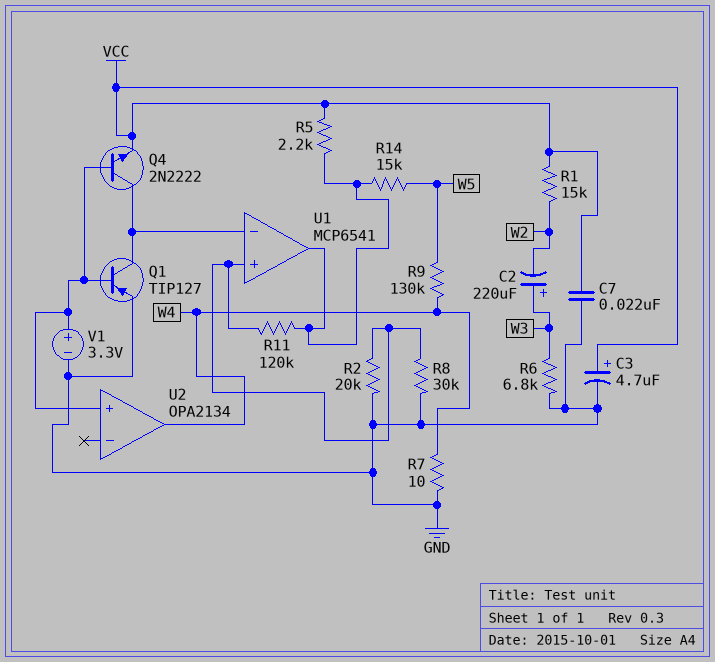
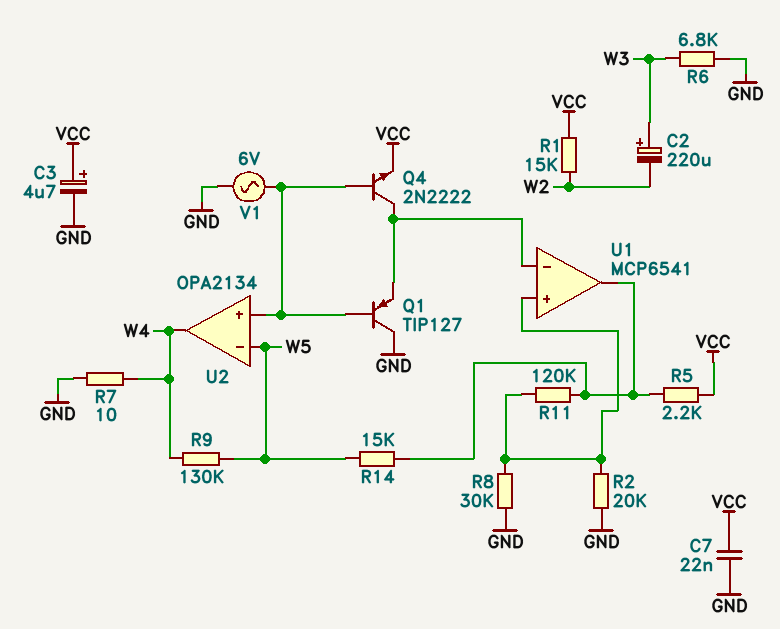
Q1: PNP TIP127 (B U2/in+, C U1/in-, E GND) -> PNP TIP127 (B U2/in+, C GND, E U1/in-)
U2 pin in-: none -> W5
V1: 3.3V (plus U2/in+, minus GND) -> AC 6V (GND, U2/in+)

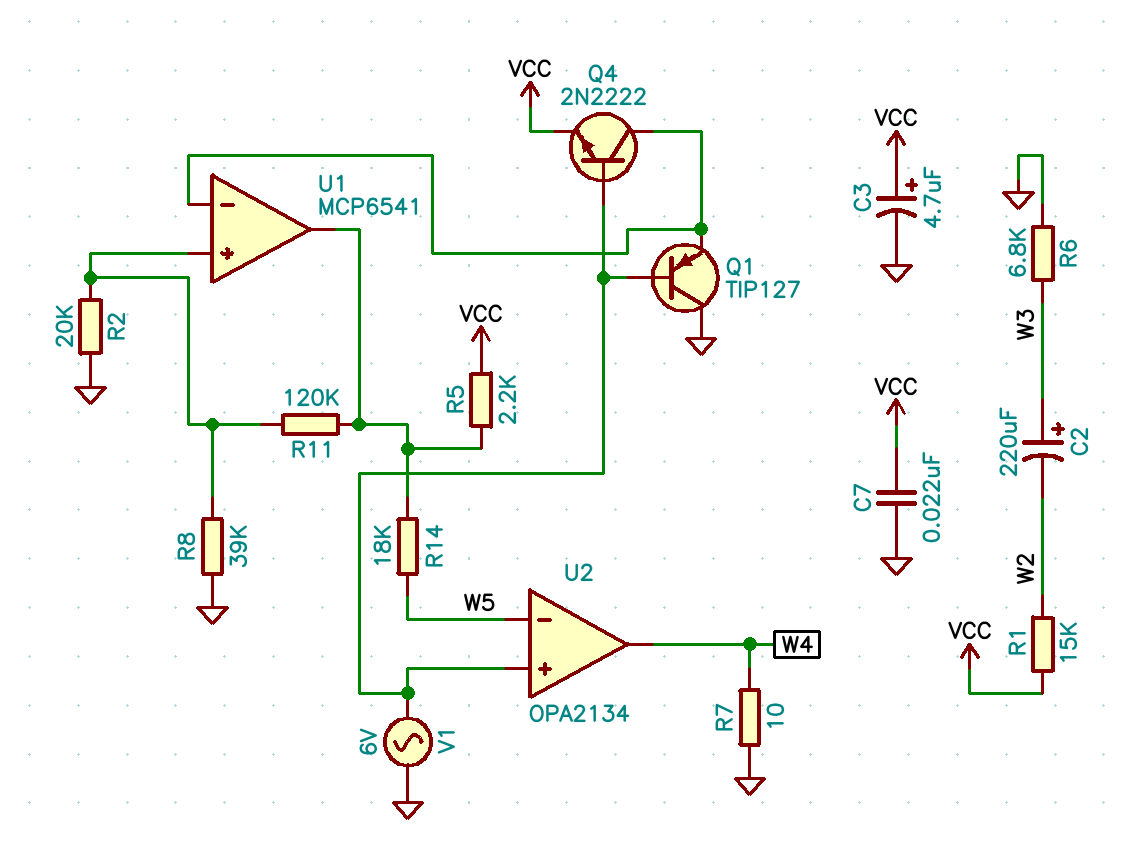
R8: 30k (GND, U1/in+) -> 39k (GND, U1/in+)
R9: 130k (W4, W5) -> none
R14: 15k (U1/out, W5) -> 18k (U1/out, W5)

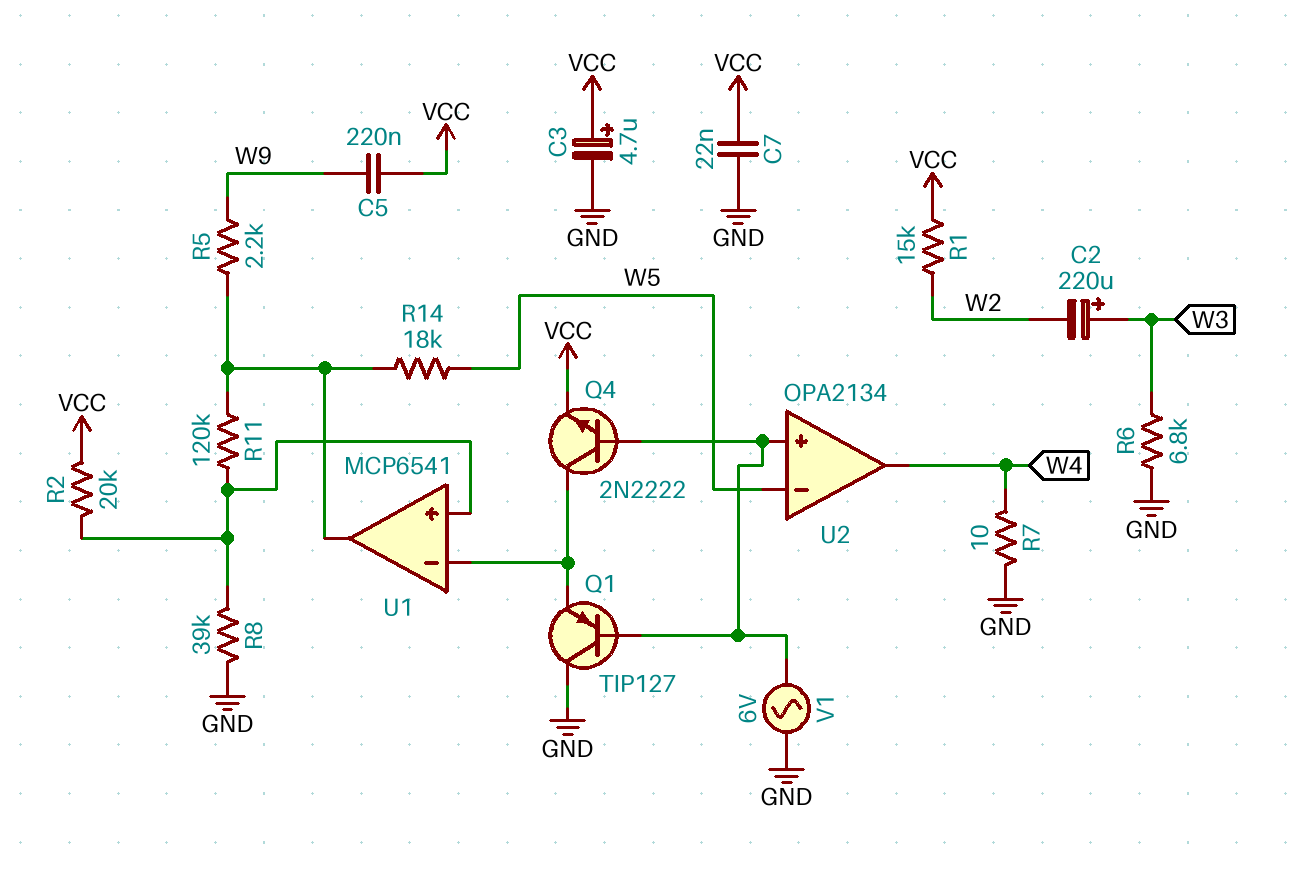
C5: none -> 220nF (VCC, W9)
R2: 20k (GND, U1/in+) -> 20k (U1/in+, VCC)
R5: 2.2k (U1/out, VCC) -> 2.2k (U1/out, W9)

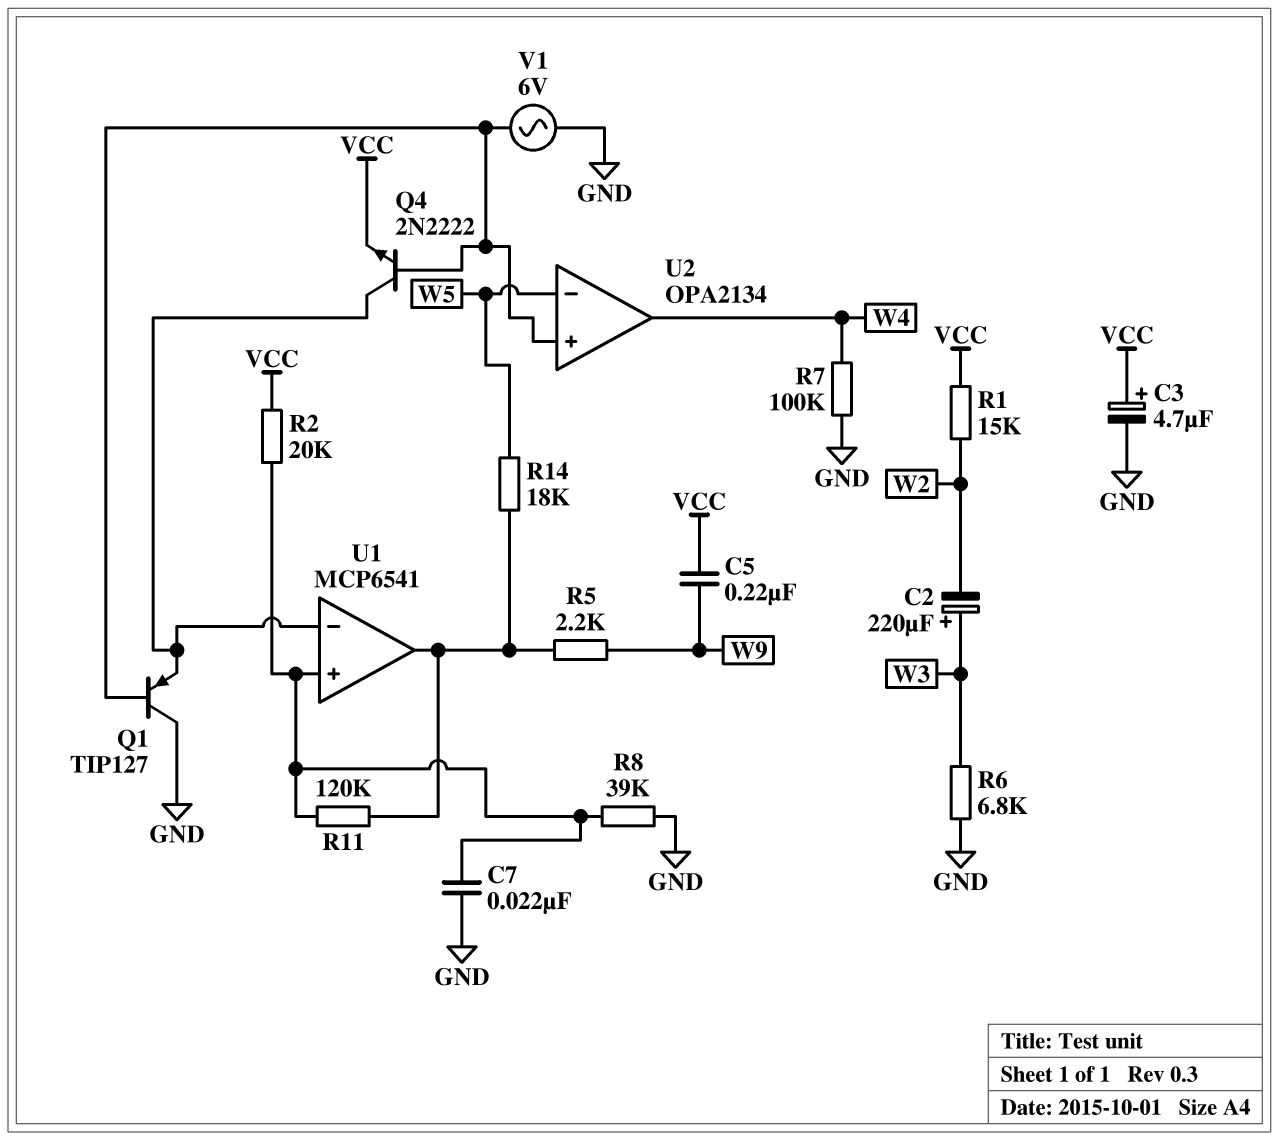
C7: 22nF (GND, VCC) -> 22nF (GND, U1/in+)
R7: 10 (GND, W4) -> 100k (GND, W4)

